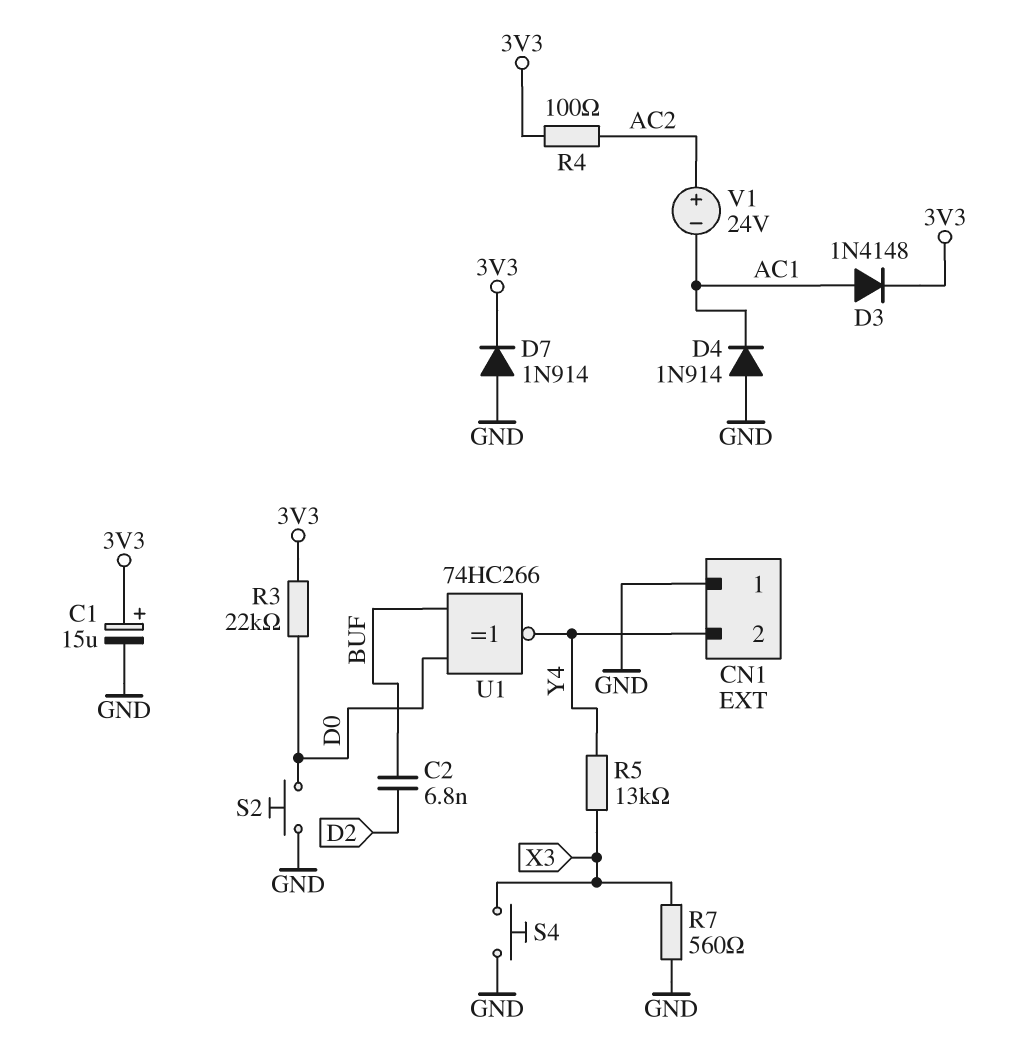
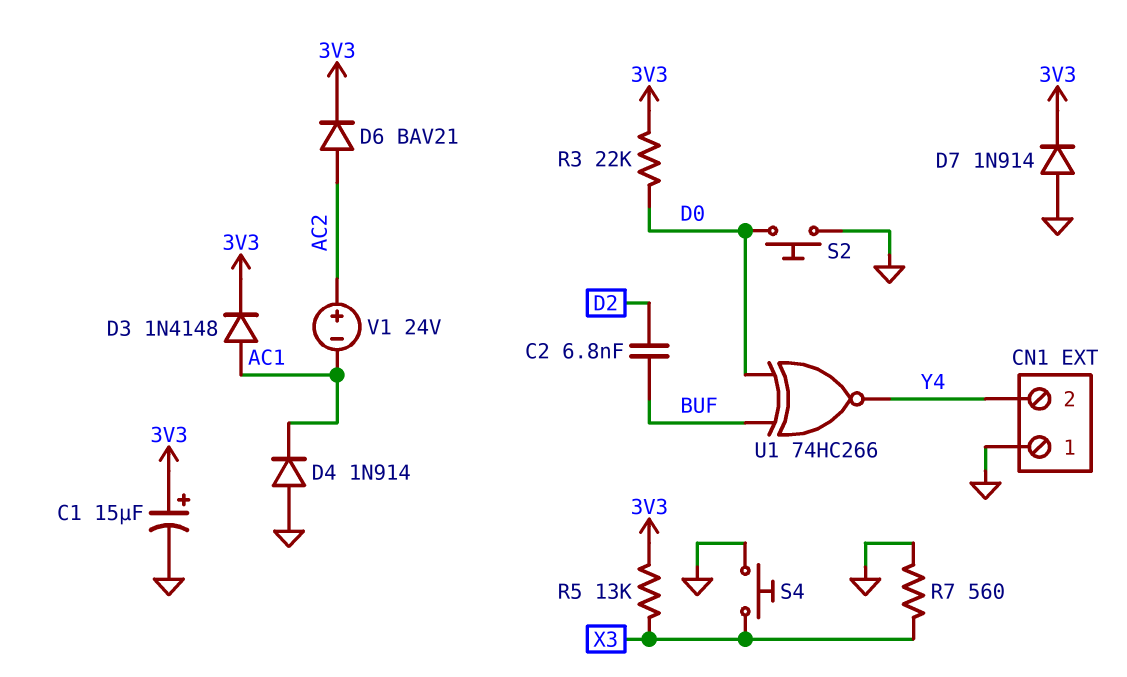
D6: none -> diode BAV21 (A AC2, K 3V3)
R4: 100 (3V3, AC2) -> none
R5: 13k (X3, Y4) -> 13k (3V3, X3)

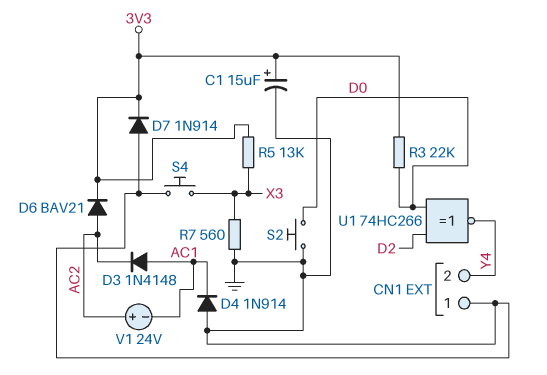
C2: 6.8nF (BUF, D2) -> none
D3: diode 1N4148 (A AC1, K 3V3) -> diode 1N4148 (A AC1, K AC2)
U1: XNOR 74HC266 (in BUF, in D0, out Y4) -> XNOR 74HC266 (in D0, in D2, out Y4)

